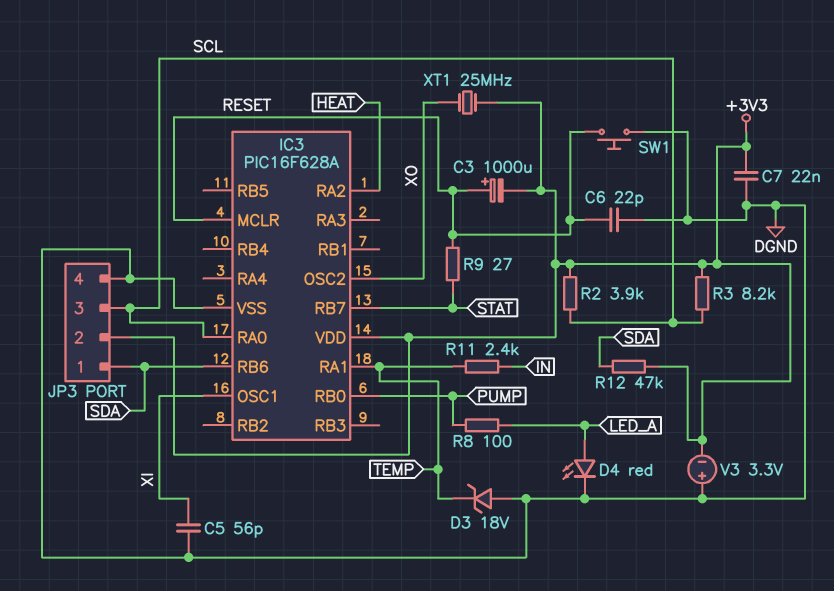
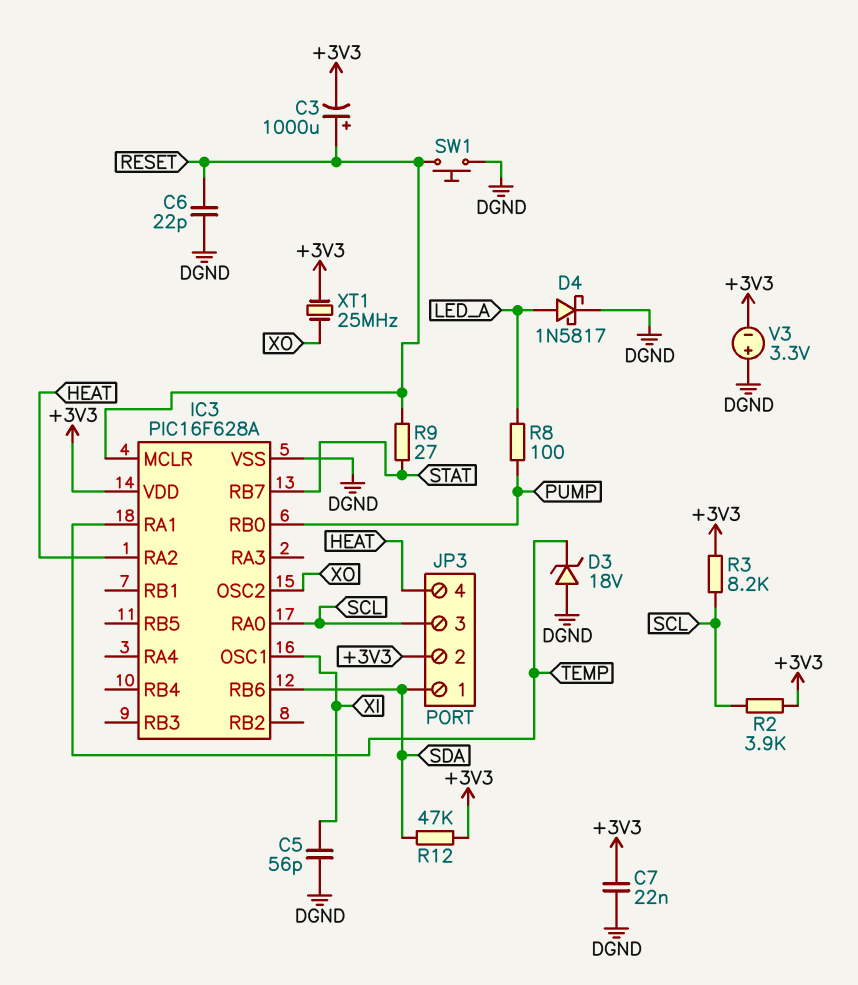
D4: LED red (A LED_A, K DGND) -> schottky 1N5817 (A LED_A, K DGND)
JP3 pin 4: DGND -> HEAT
R11: 2.4k (IN, TEMP) -> none

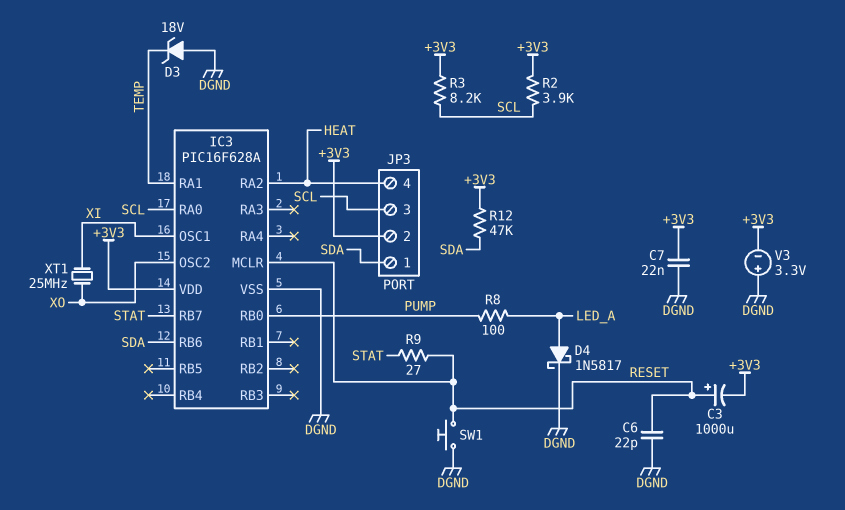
C5: 56pF (DGND, XI) -> none
XT1: 25MHz (+3V3, XO) -> 25MHz (XI, XO)

